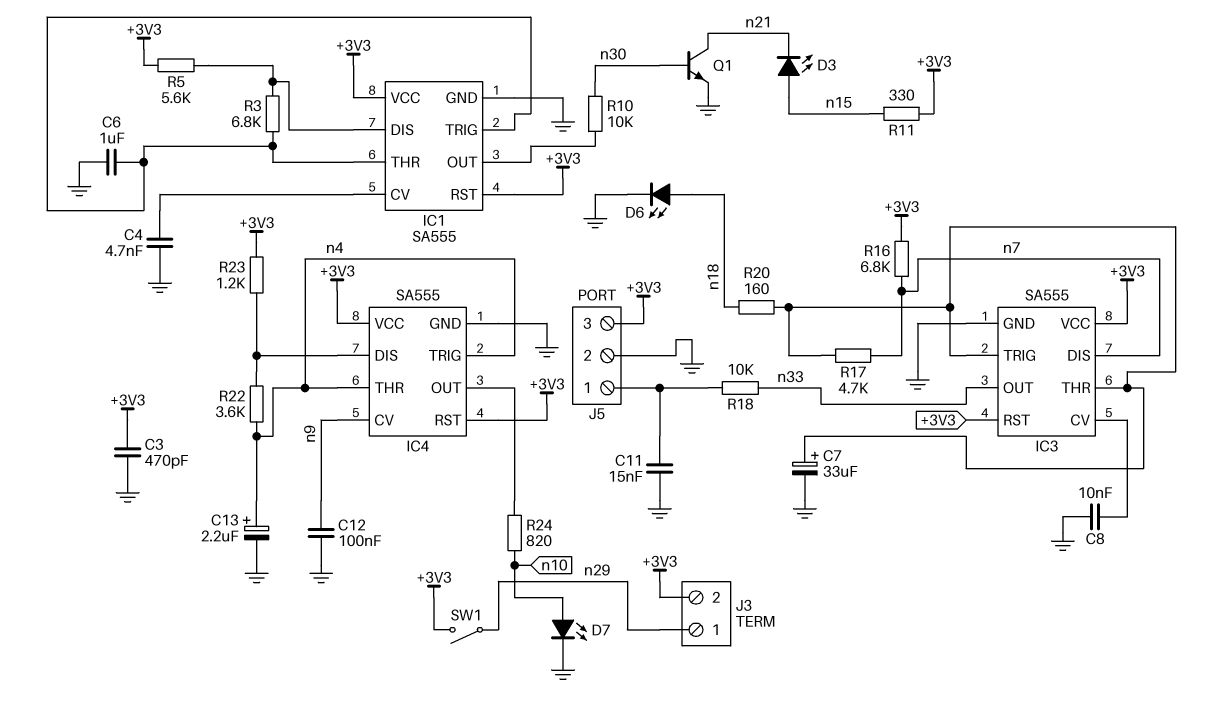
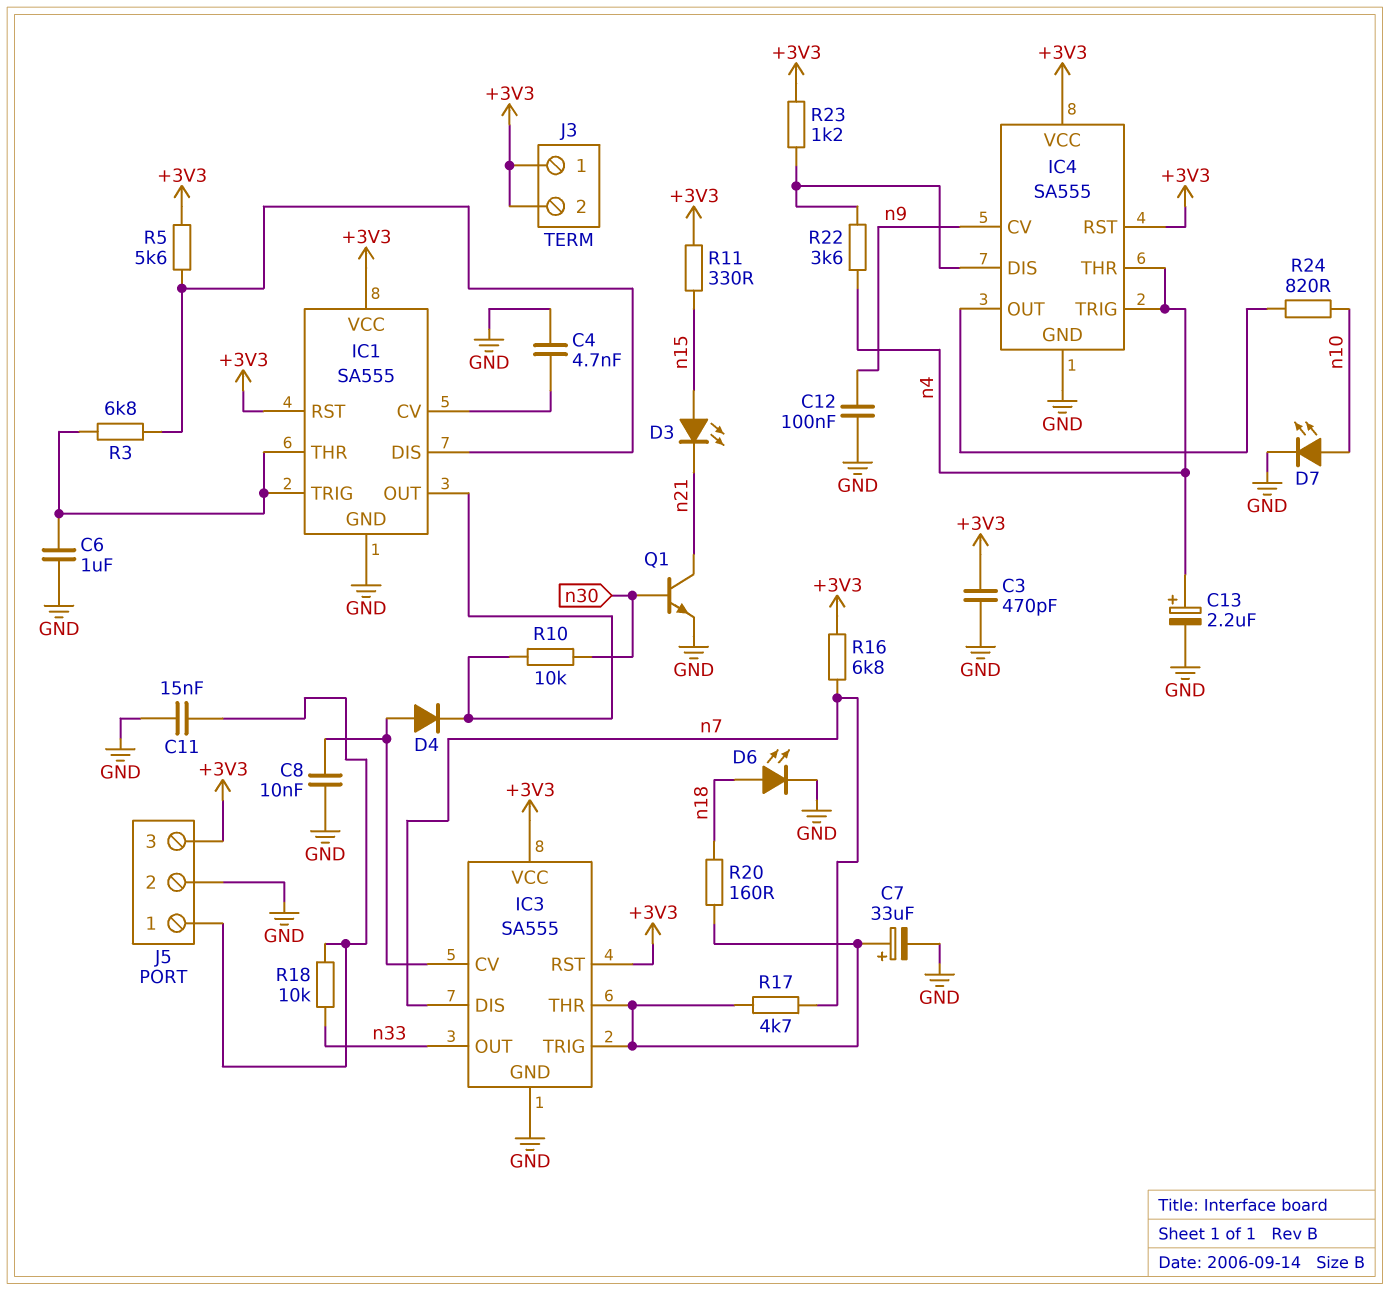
D4: none -> diode (A IC3/CV, K IC1/OUT)
J3 pin 1: n29 -> +3V3
SW1: switch (+3V3, n29) -> none

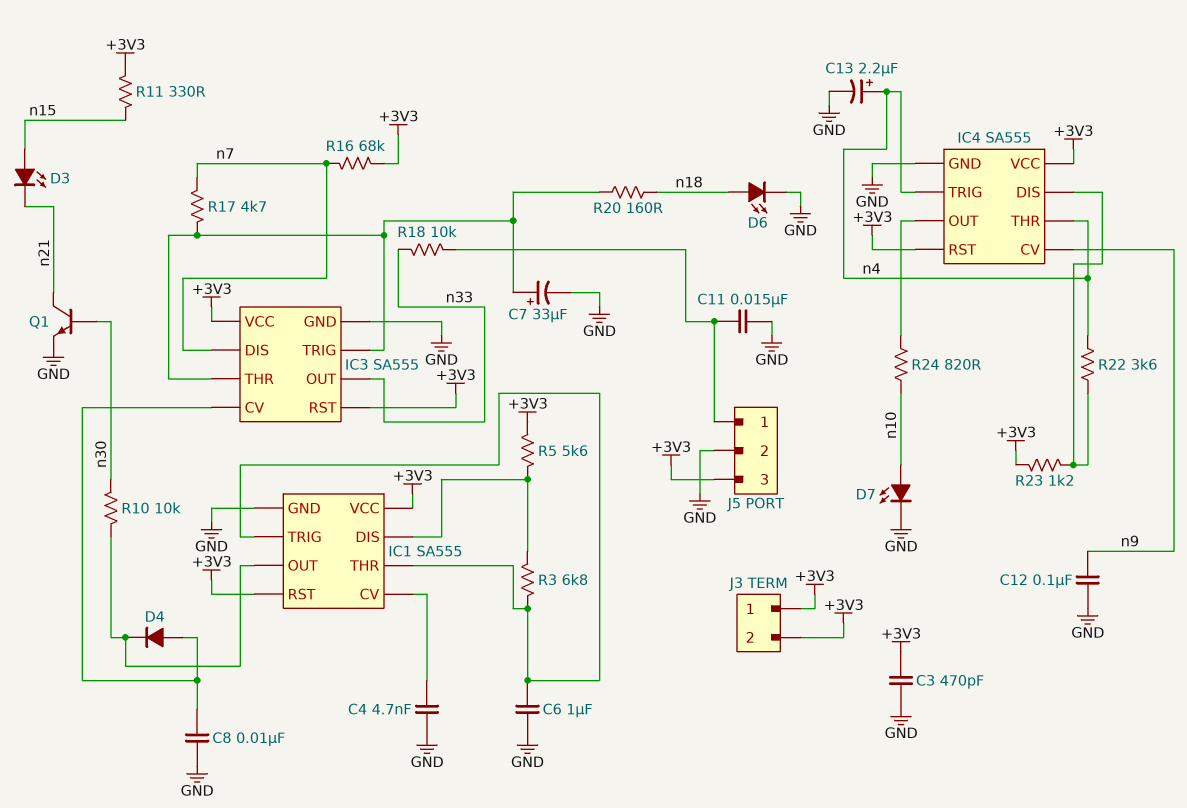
R16: 6.8k (+3V3, n7) -> 68k (+3V3, n7)

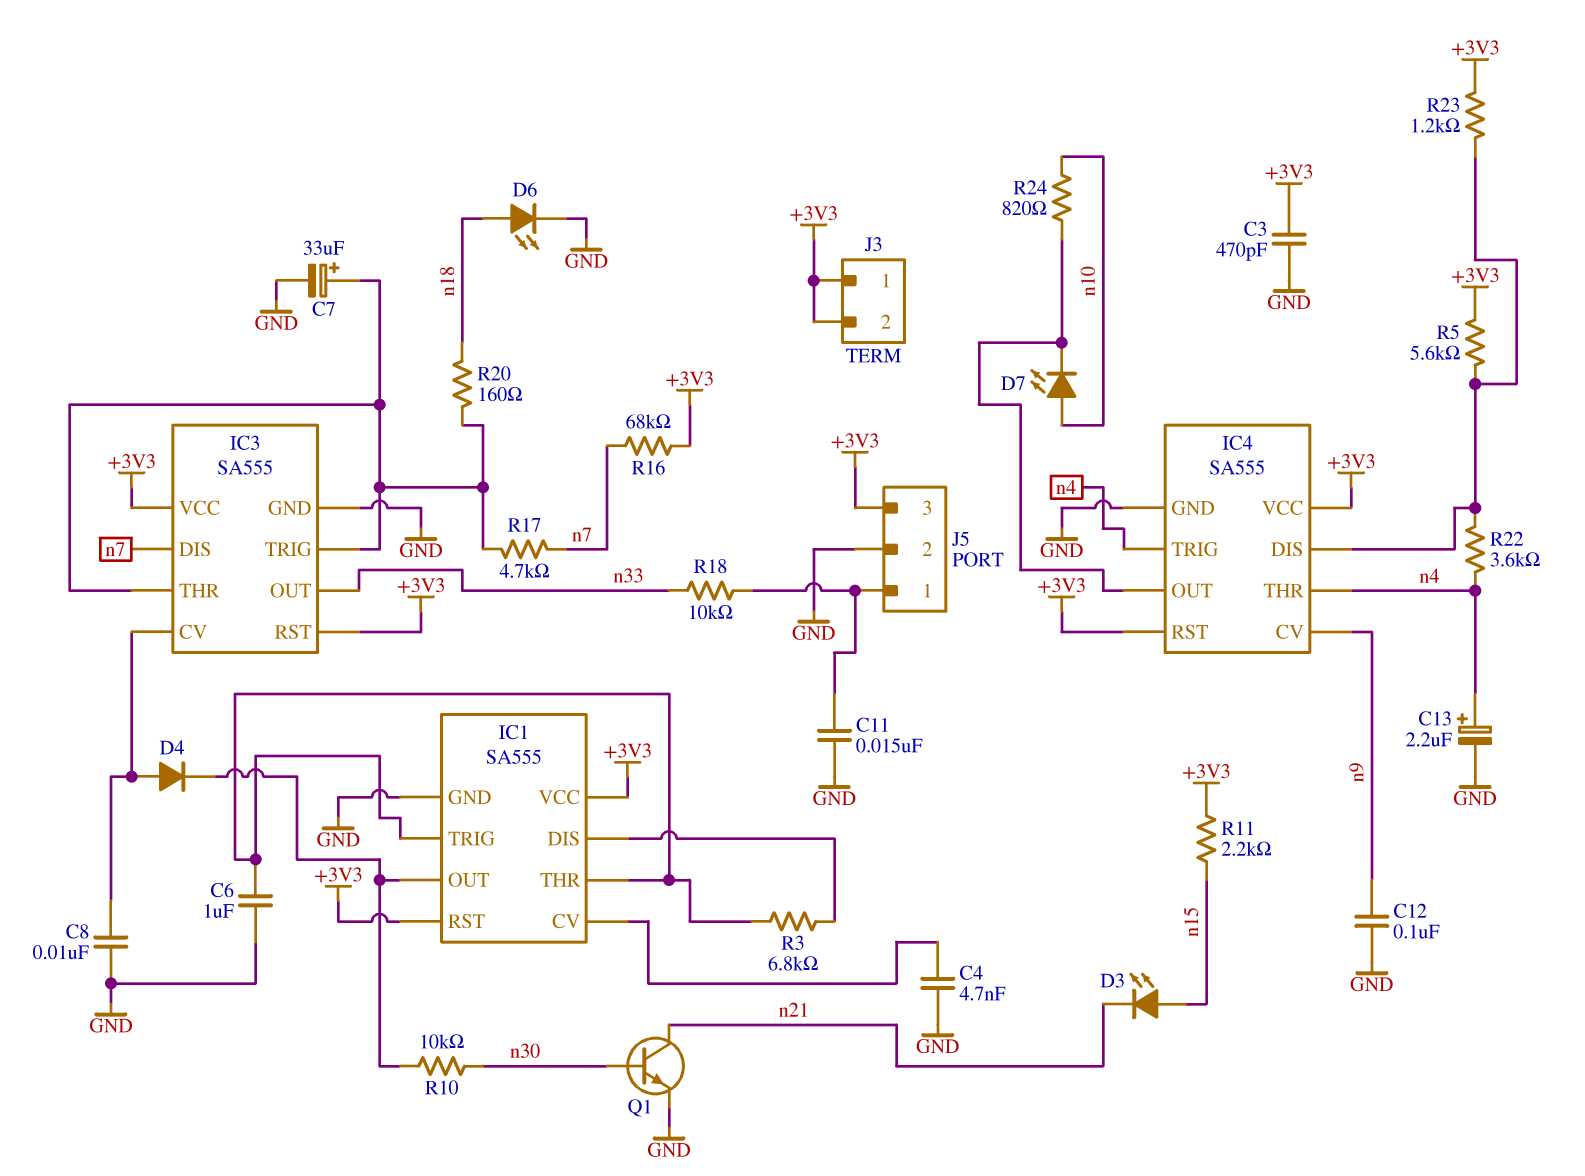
D7: LED (A n10, K GND) -> LED (A n10, K IC4/OUT)
R5: 5.6k (+3V3, IC1/DIS) -> 5.6k (+3V3, IC4/DIS)
R11: 330 (+3V3, n15) -> 2.2k (+3V3, n15)

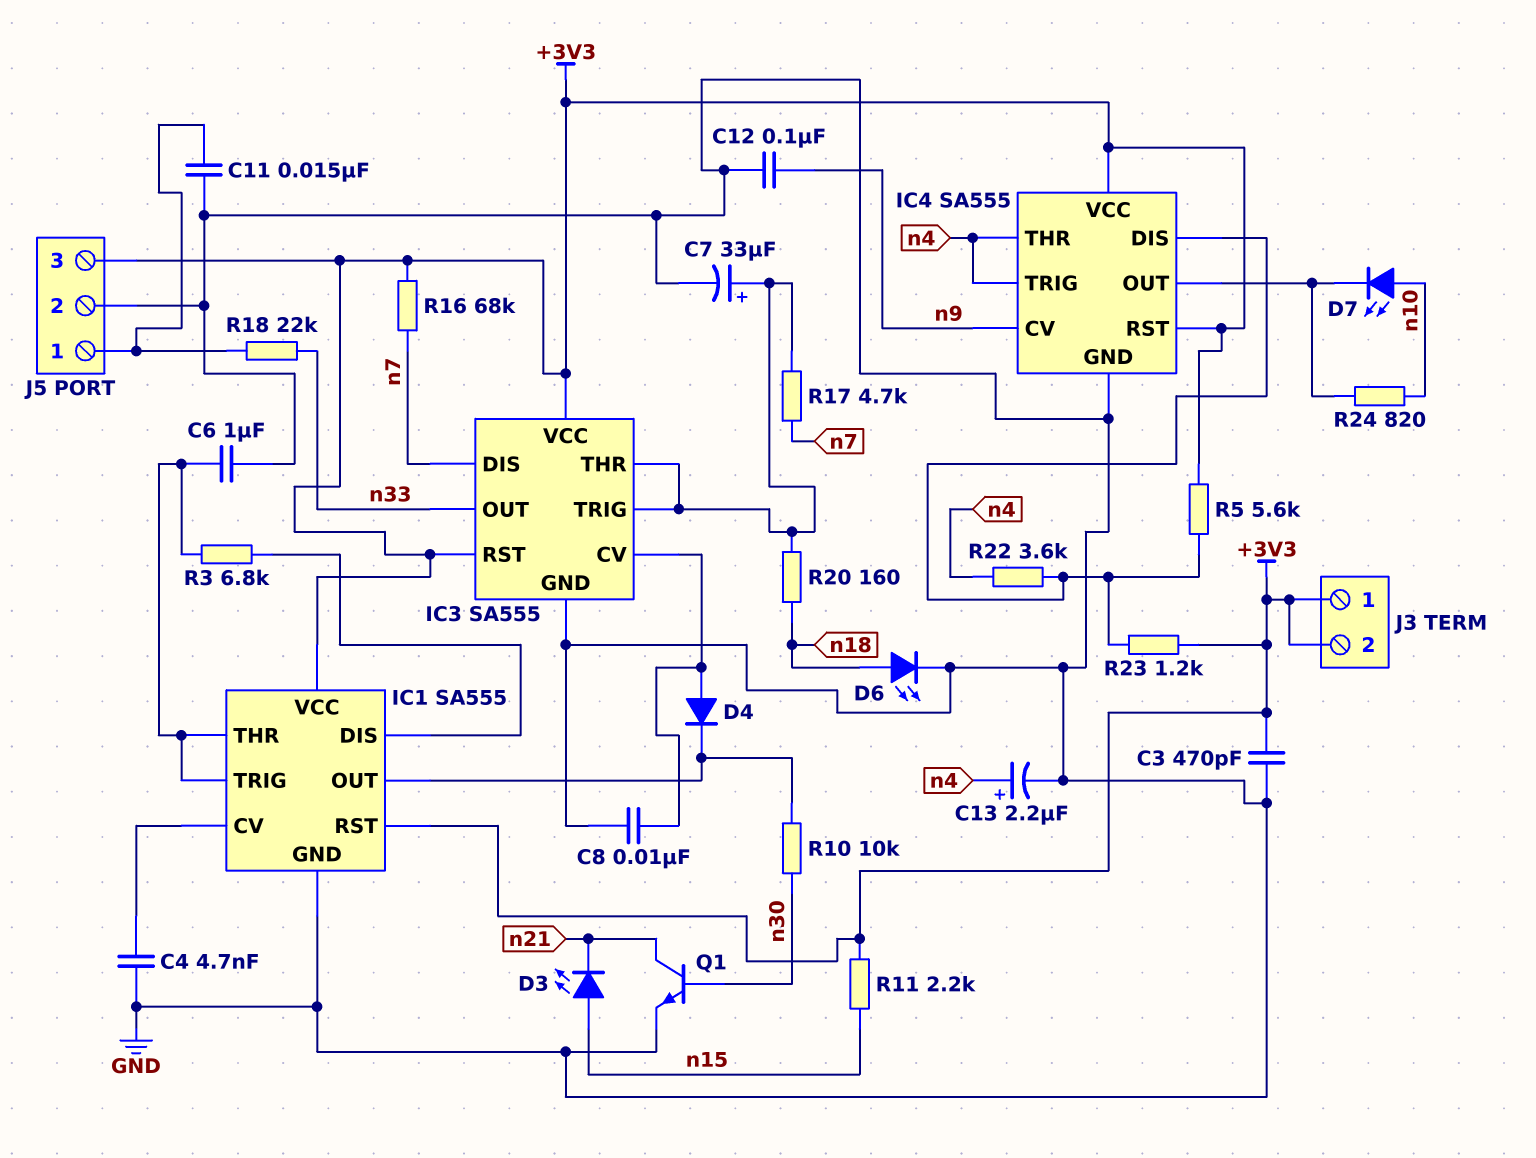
R18: 10k (J5/1, n33) -> 22k (J5/1, n33)

